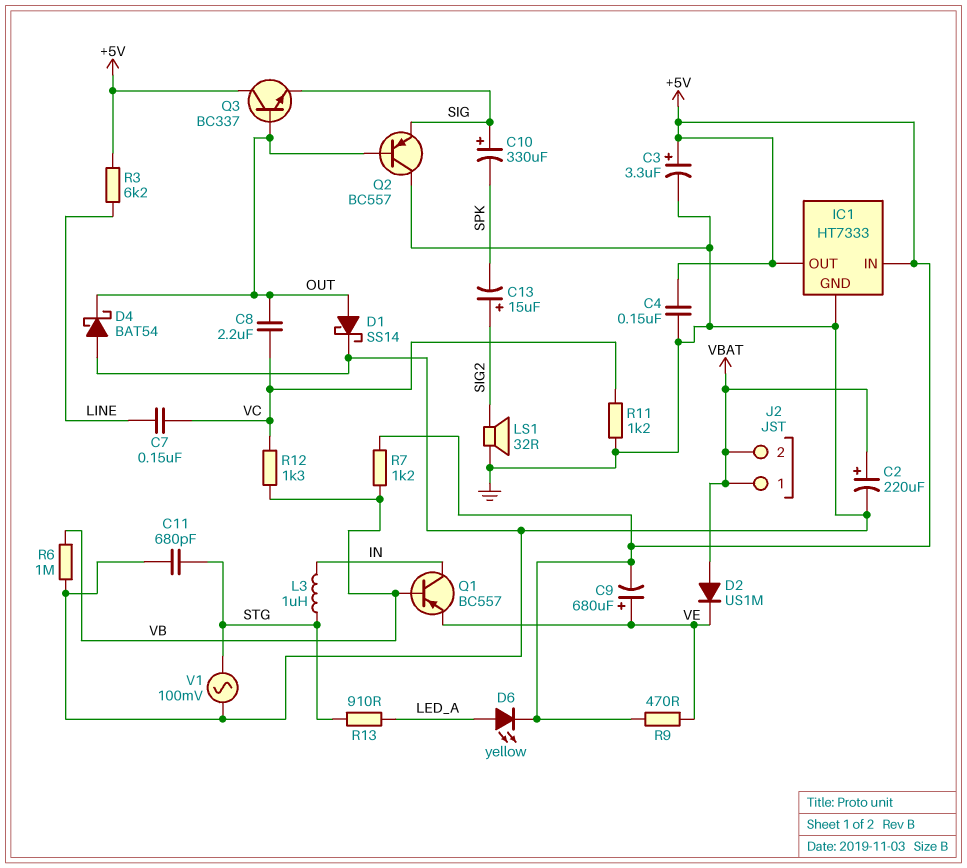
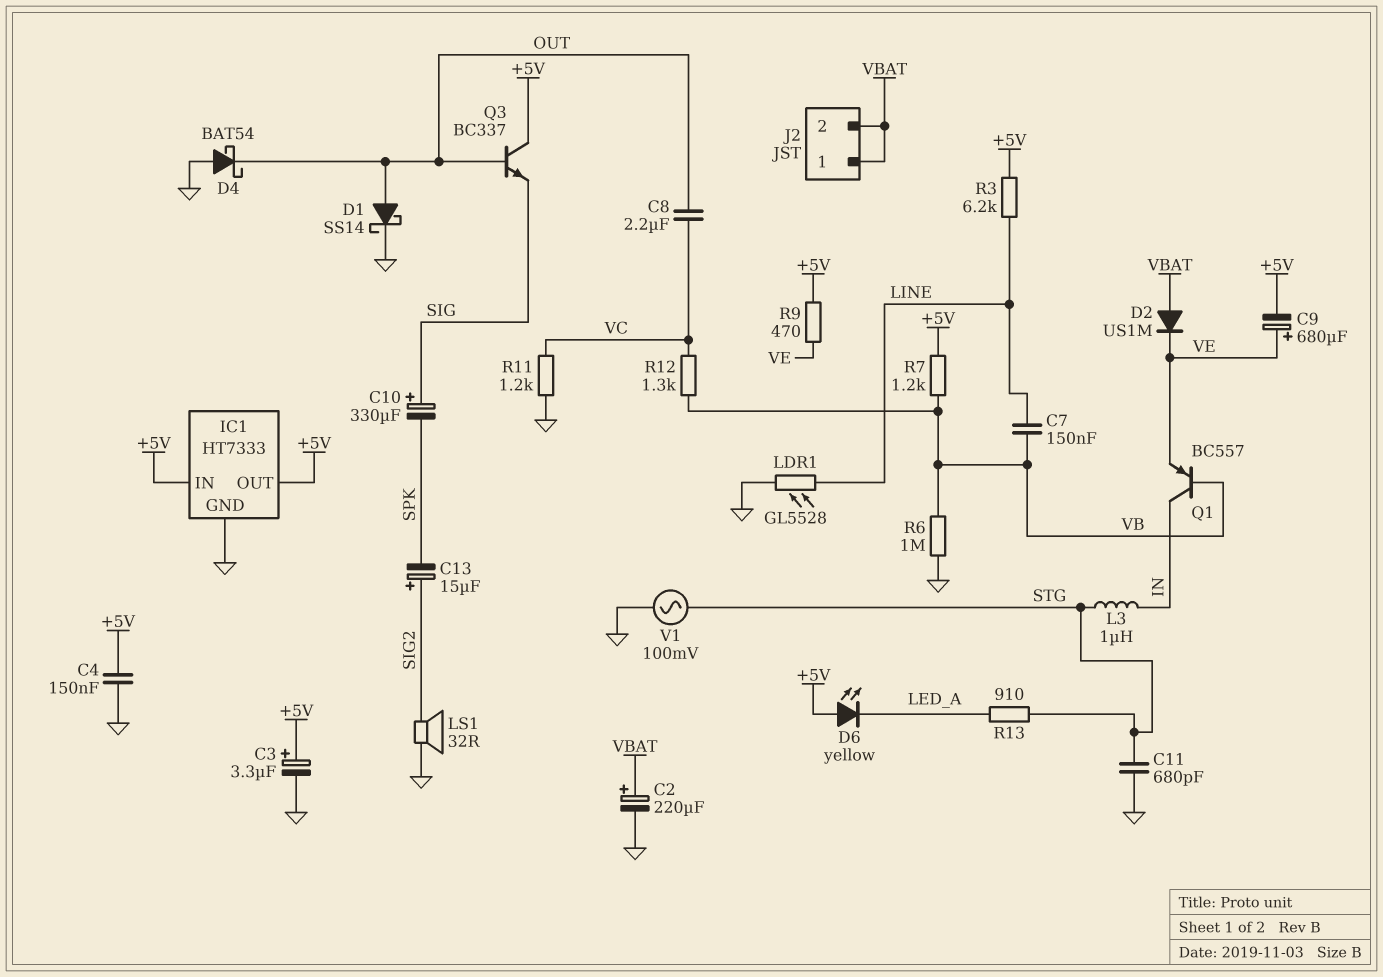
C7: 150nF (LINE, VC) -> 150nF (LINE, VB)
D6: LED yellow (A LED_A, K +5V) -> LED yellow (A +5V, K LED_A)
LDR1: none -> GL5528 (GND, LINE)
Q2: PNP BC557 (B OUT, C GND, E SIG) -> none

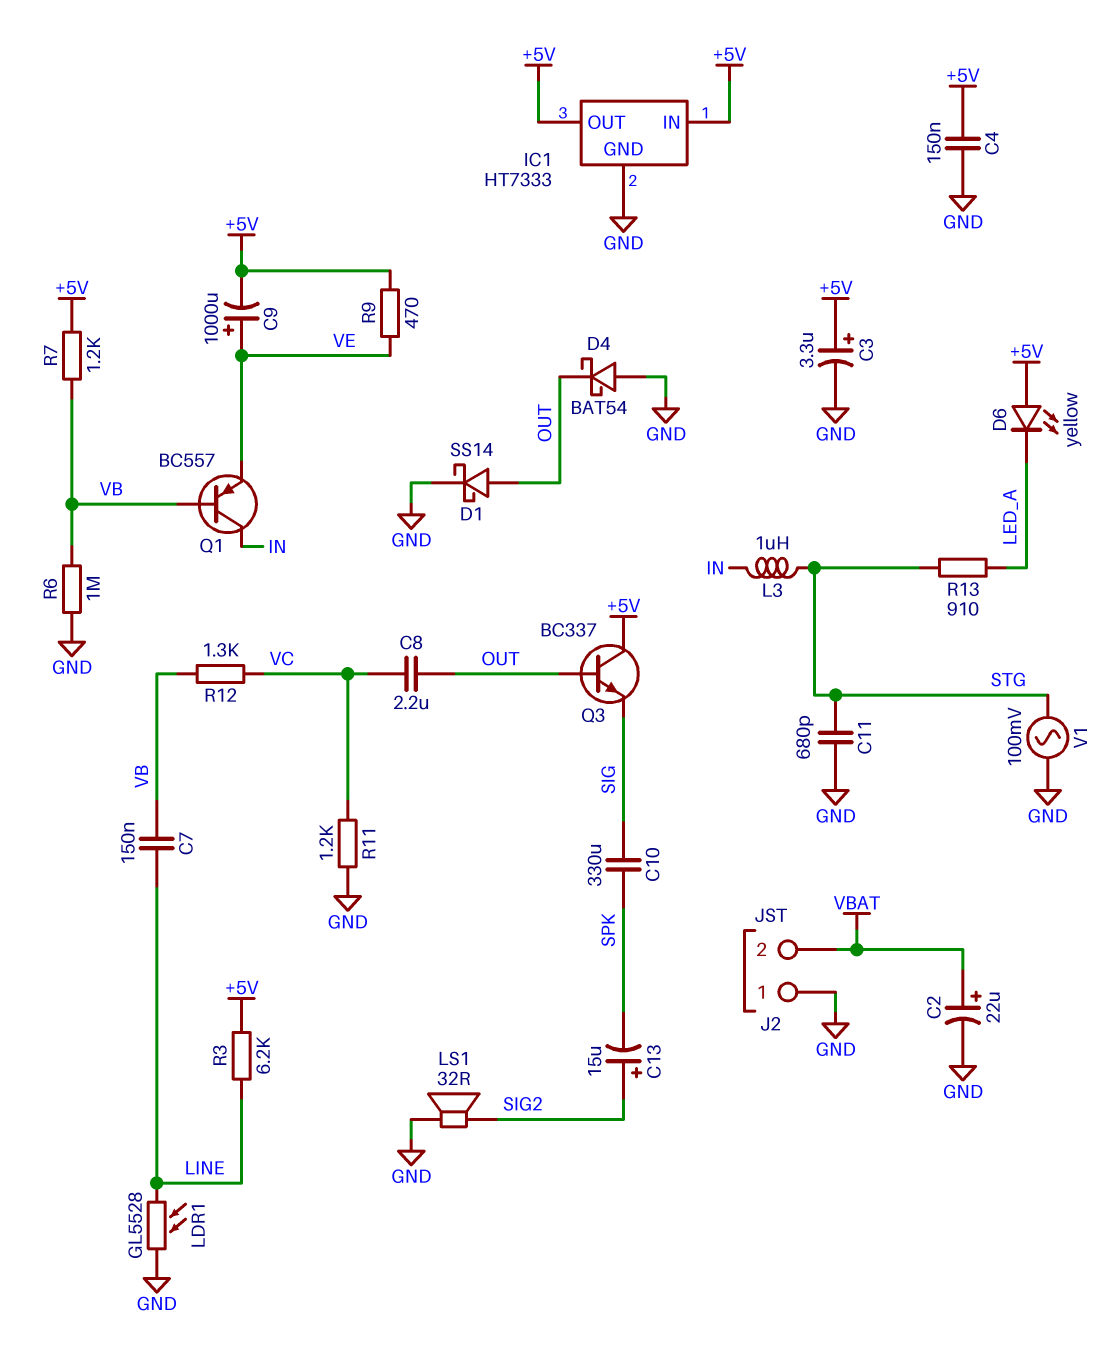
C2: 220uF (plus VBAT, minus GND) -> 22uF (plus VBAT, minus GND)
C9: 680uF (plus VE, minus +5V) -> 1000uF (plus VE, minus +5V)
C10: 330uF (plus SIG, minus SPK) -> 330uF (SIG, SPK)
D2: diode US1M (A VBAT, K VE) -> none
J2 pin 1: VBAT -> GND

